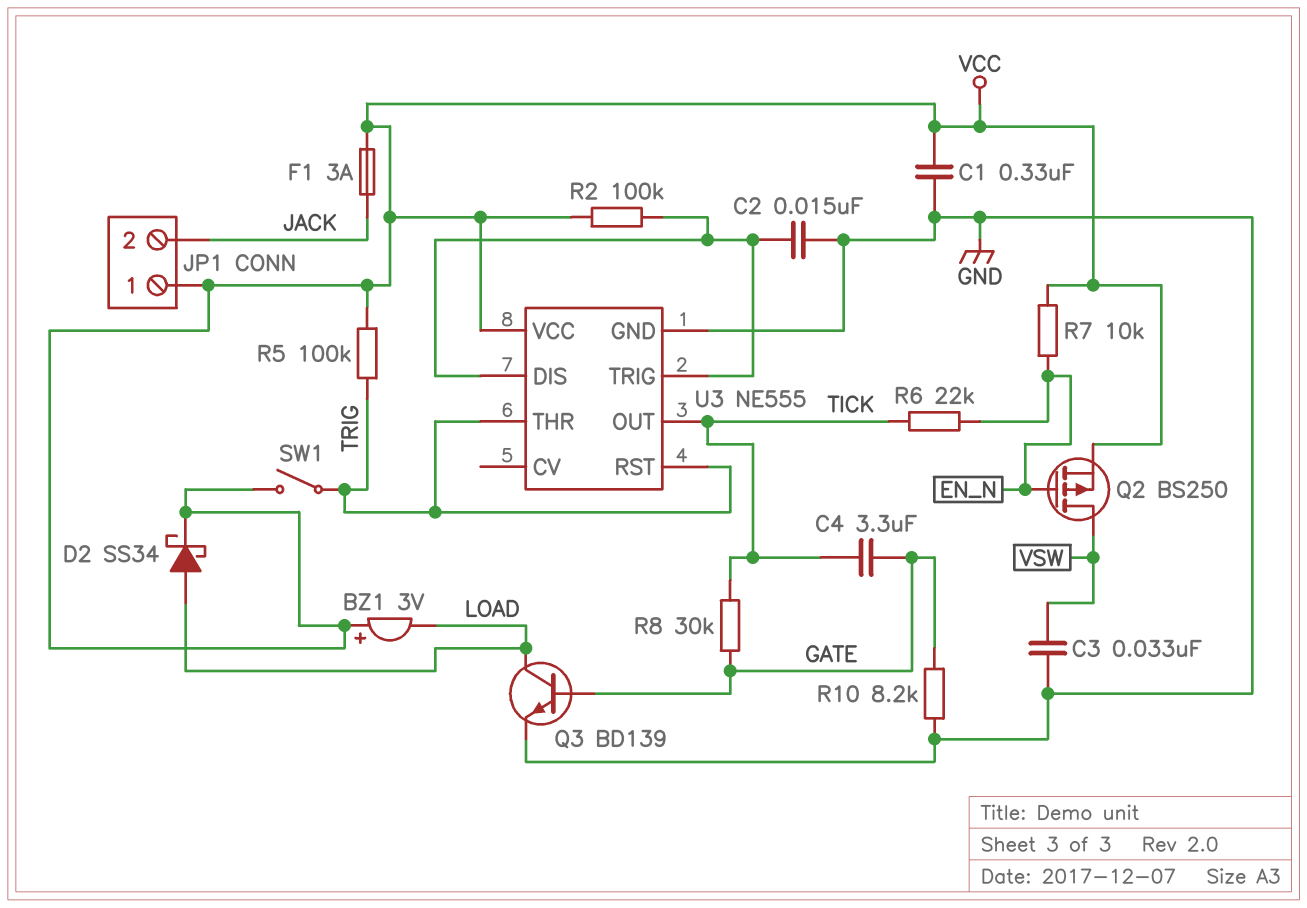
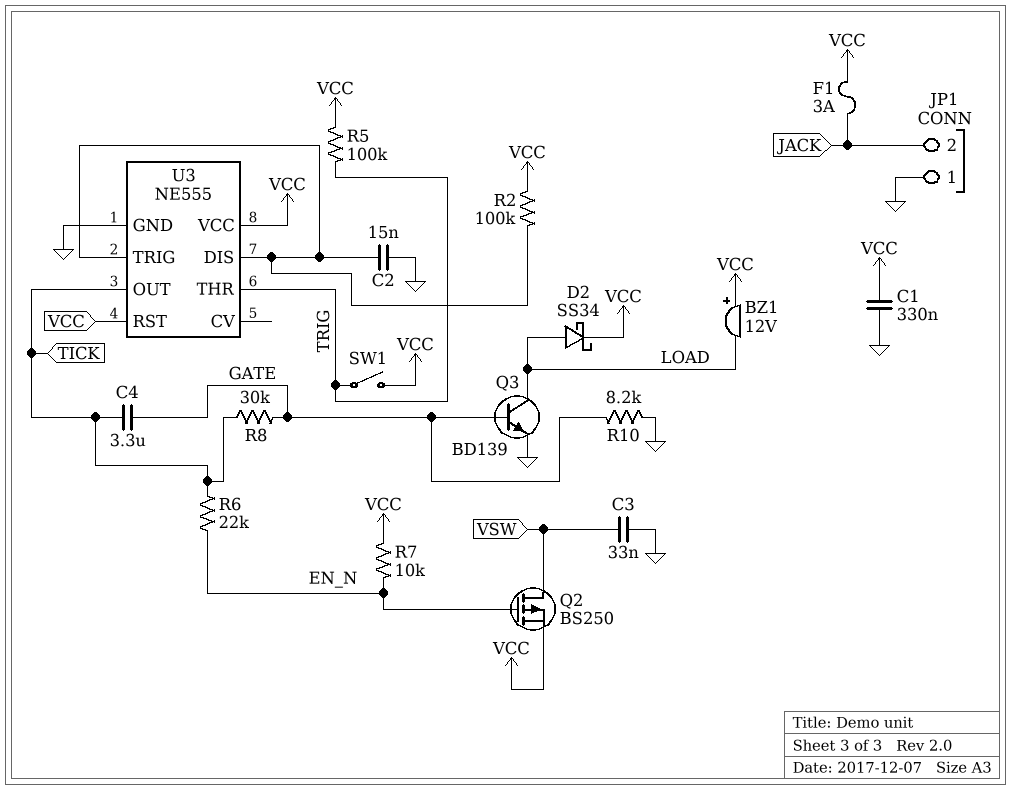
BZ1: buzzer 3V (plus VCC, minus LOAD) -> buzzer 12V (plus VCC, minus LOAD)
JP1 pin 1: VCC -> GND
U3 pin RST: TRIG -> VCC

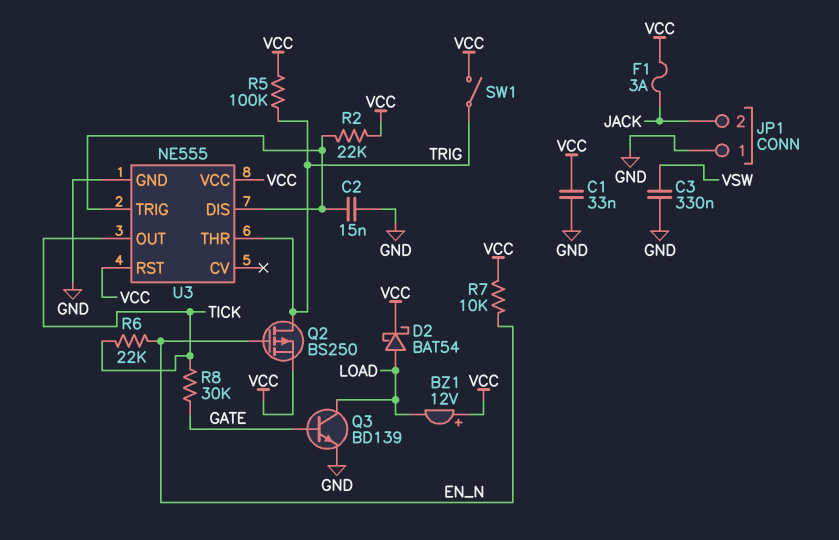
C1: 330nF (GND, VCC) -> 33nF (GND, VCC)
C3: 33nF (GND, VSW) -> 330nF (GND, VSW)
C4: 3.3uF (GATE, TICK) -> none
D2: schottky SS34 (A LOAD, K VCC) -> schottky BAT54 (A LOAD, K VCC)
Q2: PMOS BS250 (G EN_N, D VSW, S VCC) -> PMOS BS250 (G EN_N, D TRIG, S VCC)
R2: 100k (U3/DIS, VCC) -> 22k (U3/DIS, VCC)
R10: 8.2k (GATE, GND) -> none

